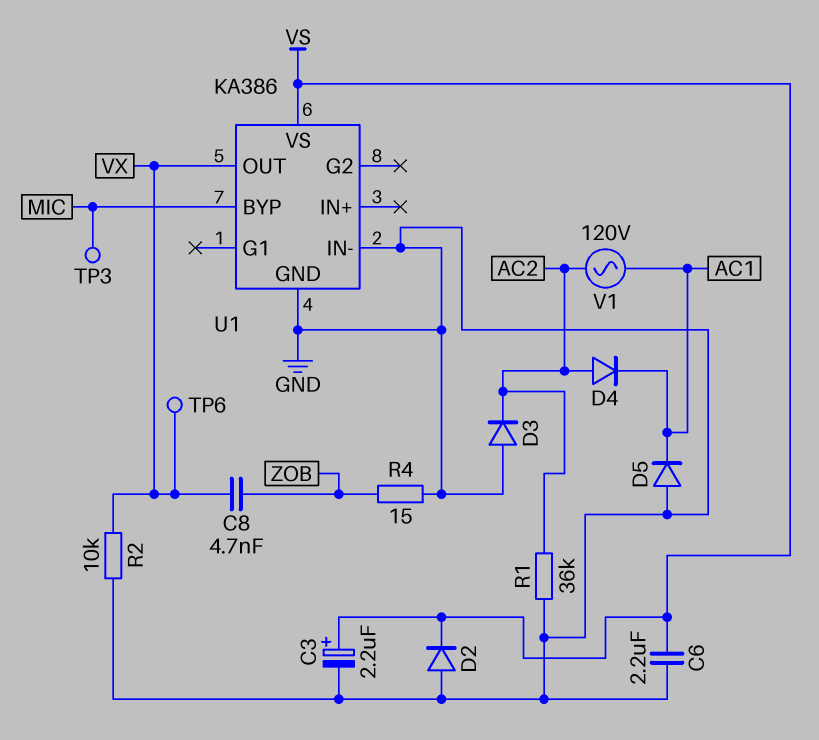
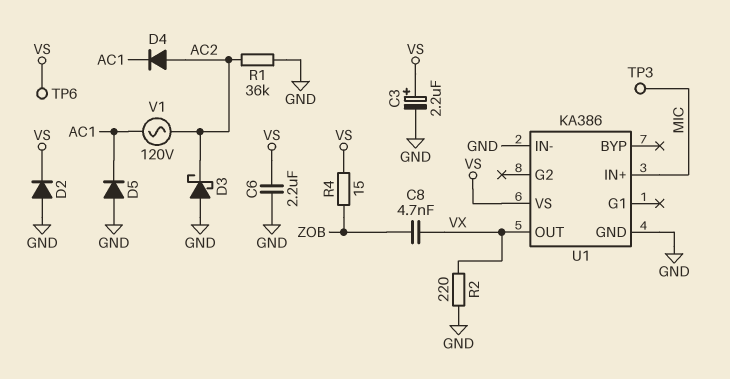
D3: diode (A GND, K AC2) -> schottky (A GND, K AC2)
R2: 10k (GND, VX) -> 220 (GND, VX)
R4: 15 (GND, ZOB) -> 15 (VS, ZOB)
TP6: test point (VX) -> test point (VS)
U1 pin BYP: MIC -> none
U1 pin IN+: none -> MIC

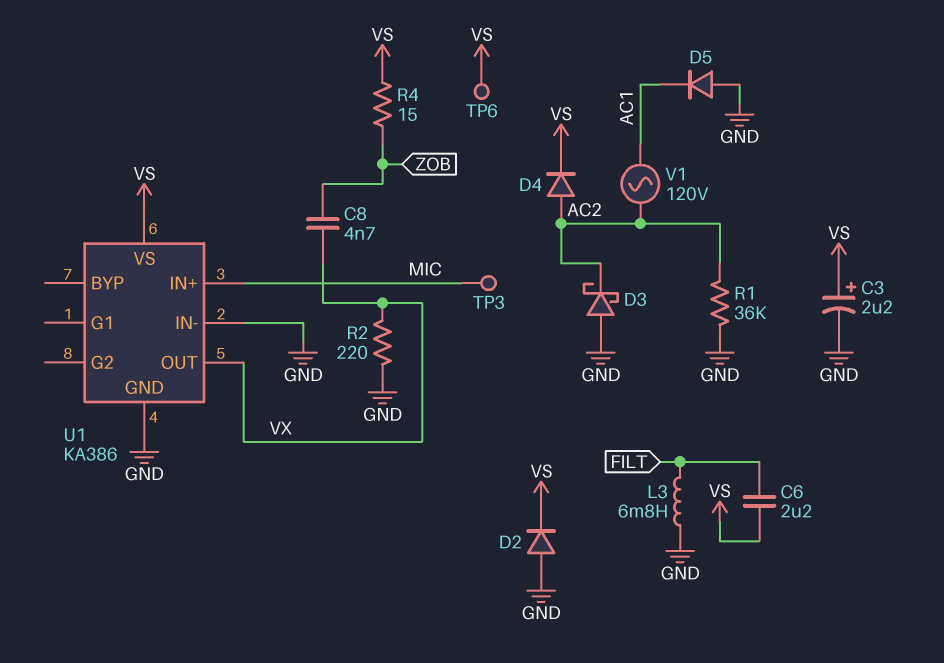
C6: 2.2uF (GND, VS) -> 2.2uF (FILT, VS)
D4: diode (A AC2, K AC1) -> diode (A AC2, K VS)
L3: none -> 6.8mH (FILT, GND)

